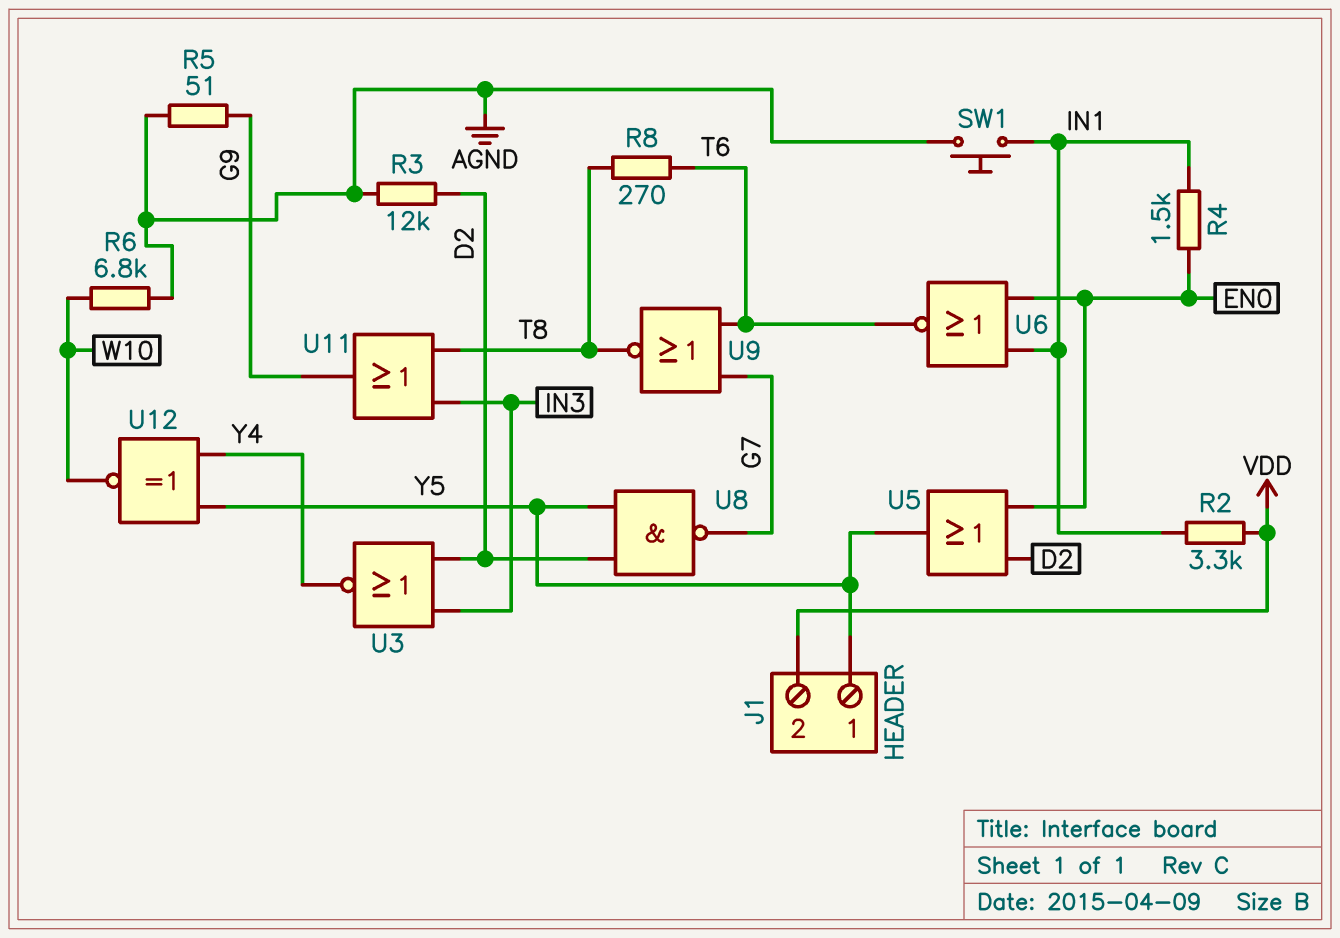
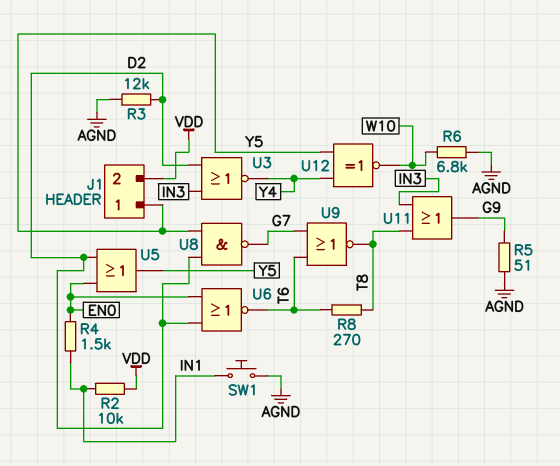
R2: 3.3k (IN1, VDD) -> 10k (IN1, VDD)
U6: NOR (in EN0, in IN1, out T6) -> NOR (in D2, in EN0, out T6)

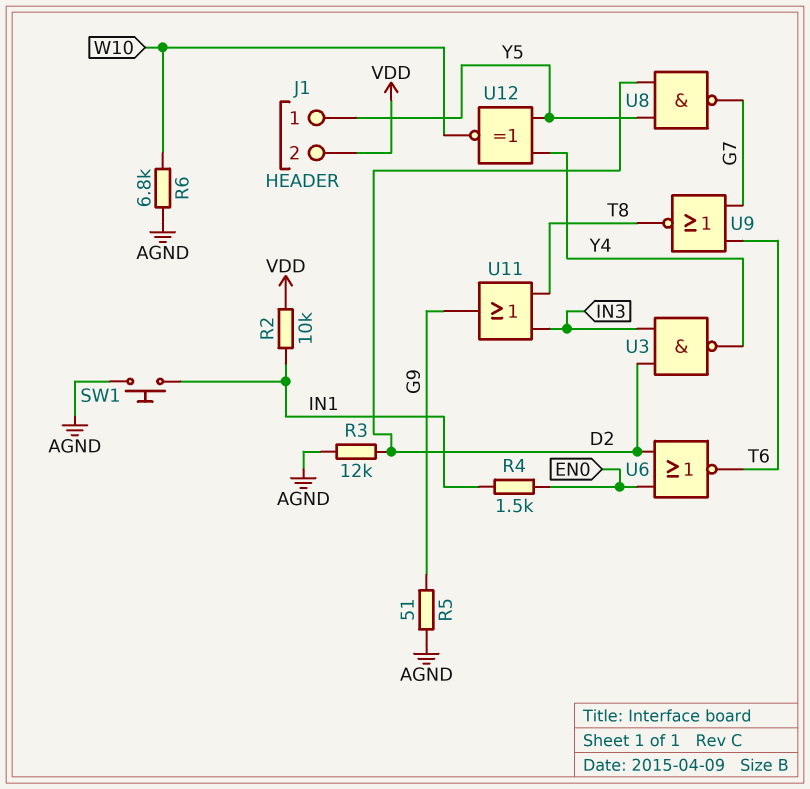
R8: 270 (T6, T8) -> none
U3: NOR (in D2, in IN3, out Y4) -> NAND (in D2, in IN3, out Y4)
U5: OR (in D2, in EN0, out Y5) -> none

